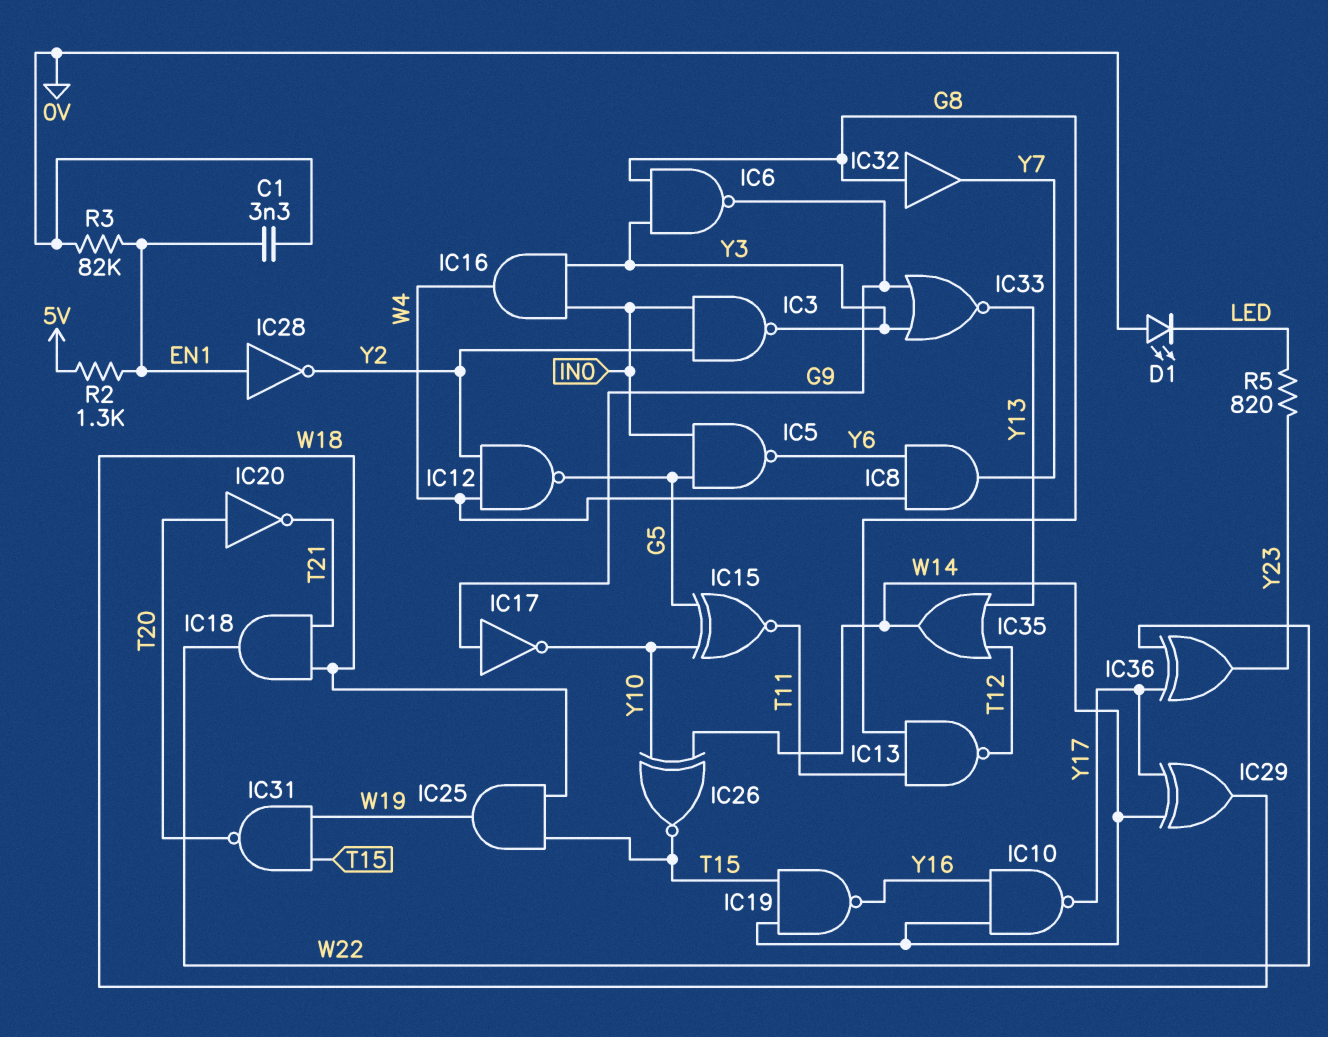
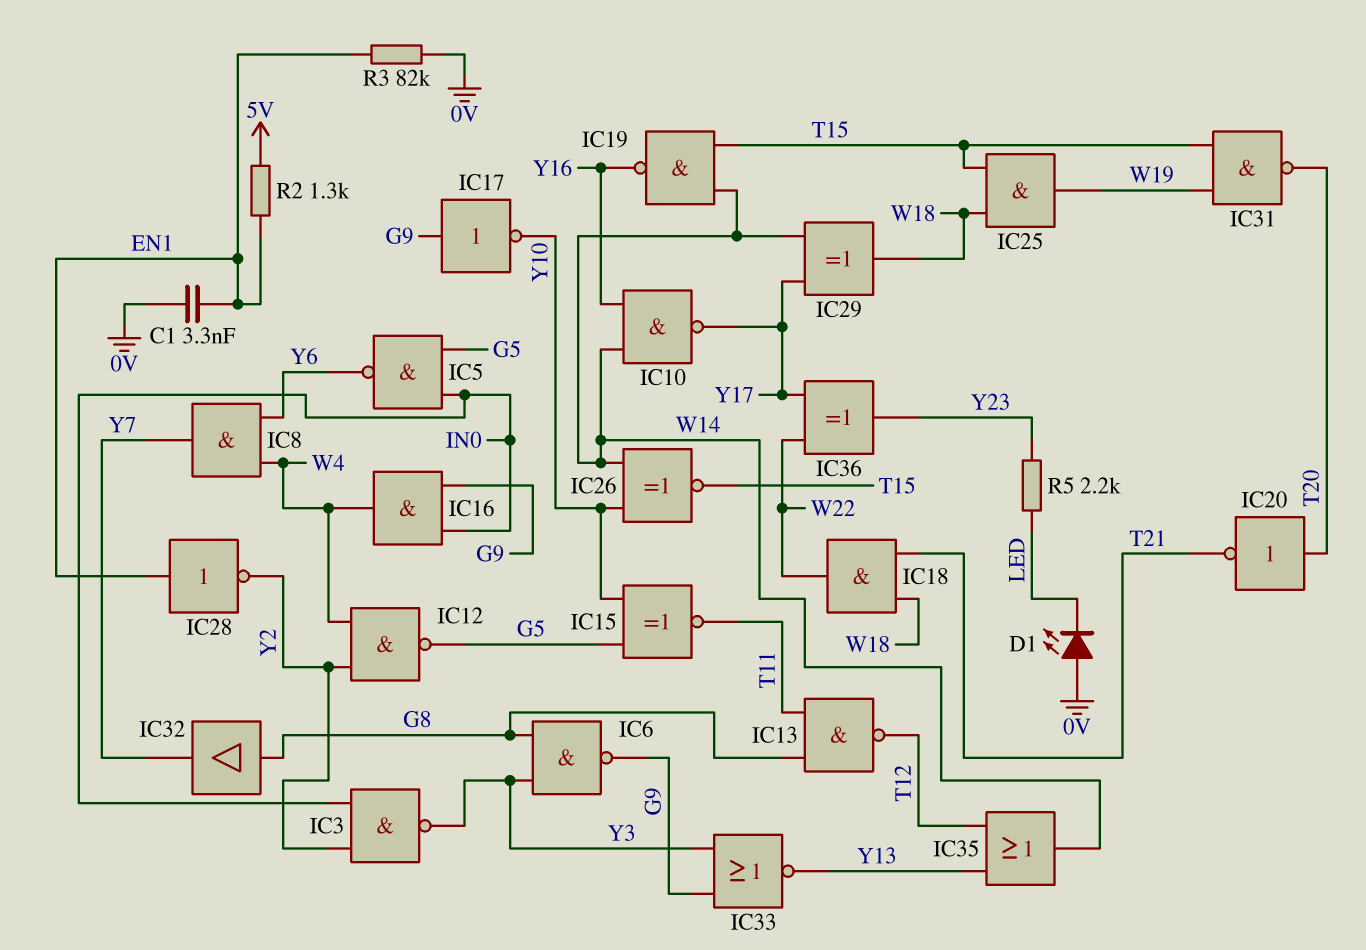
IC16: AND (in IN0, in Y3, out W4) -> AND (in G9, in IN0, out W4)
R5: 820 (LED, Y23) -> 2.2k (LED, Y23)

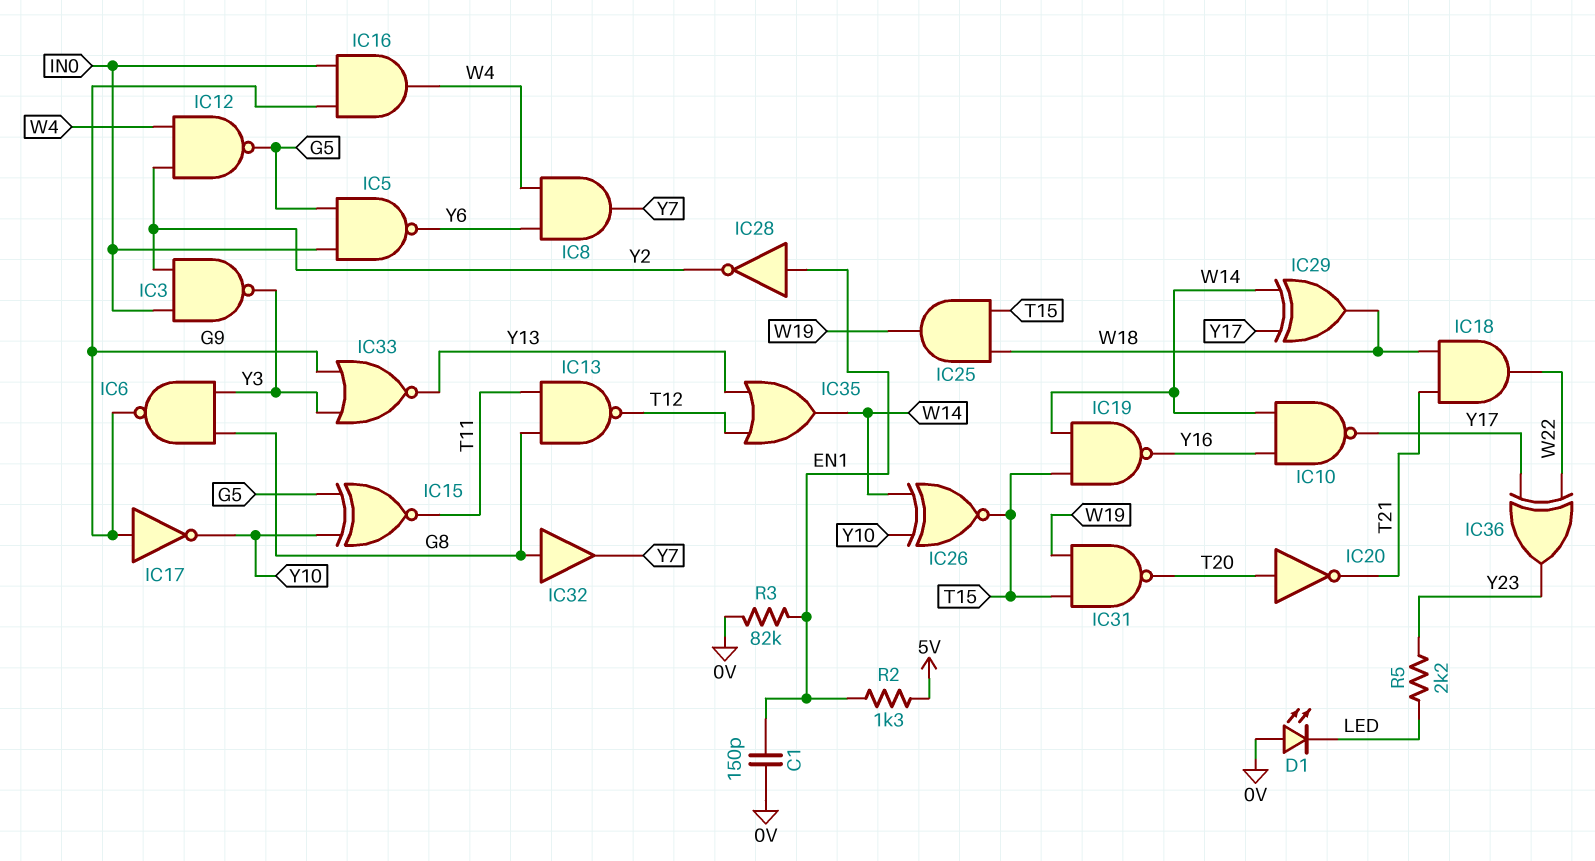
C1: 3.3nF (0V, EN1) -> 150pF (0V, EN1)

